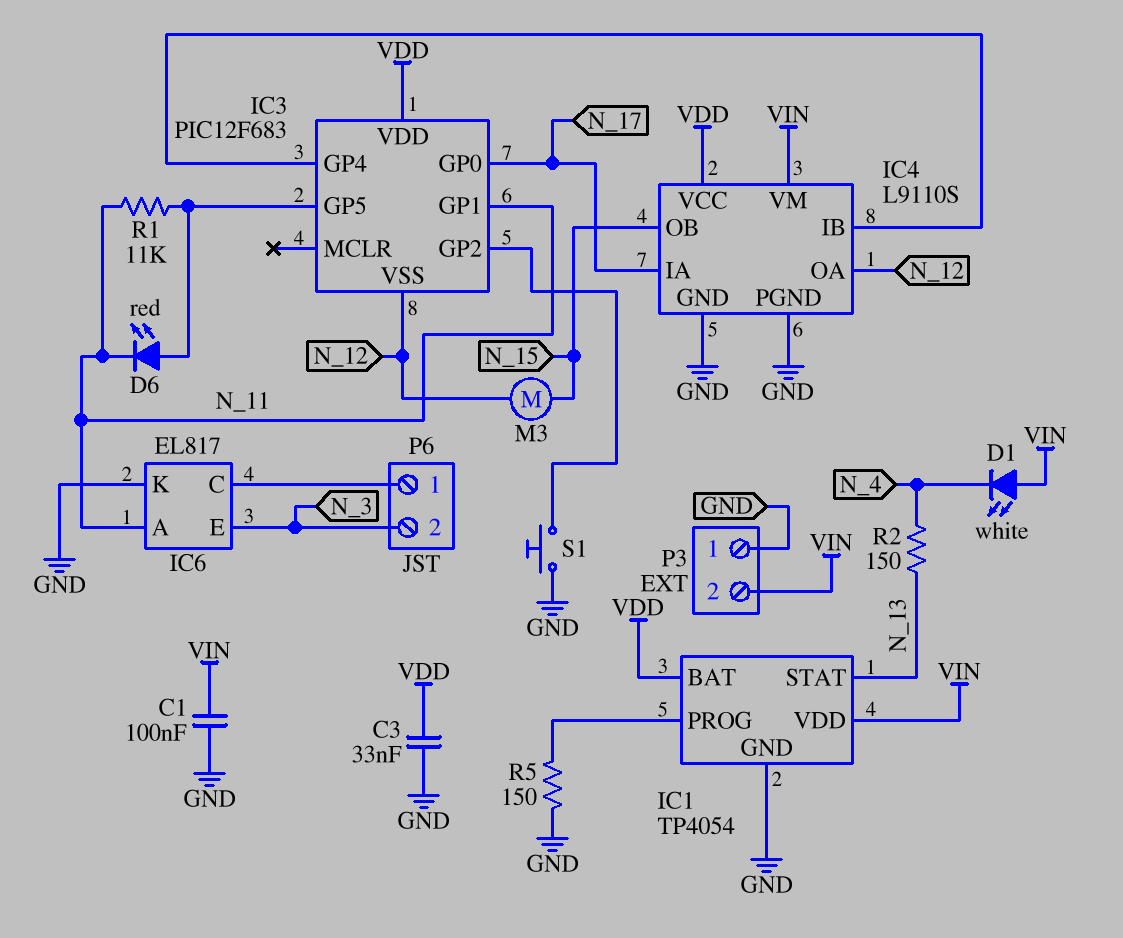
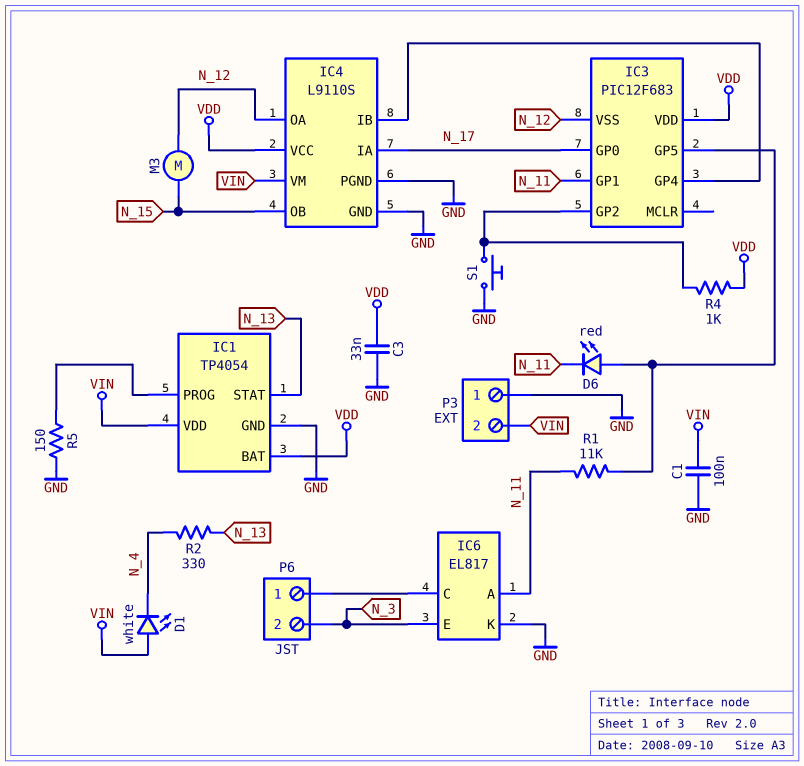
R2: 150 (N_4, N_13) -> 330 (N_4, N_13)
R4: none -> 1k (IC3/GP2, VDD)

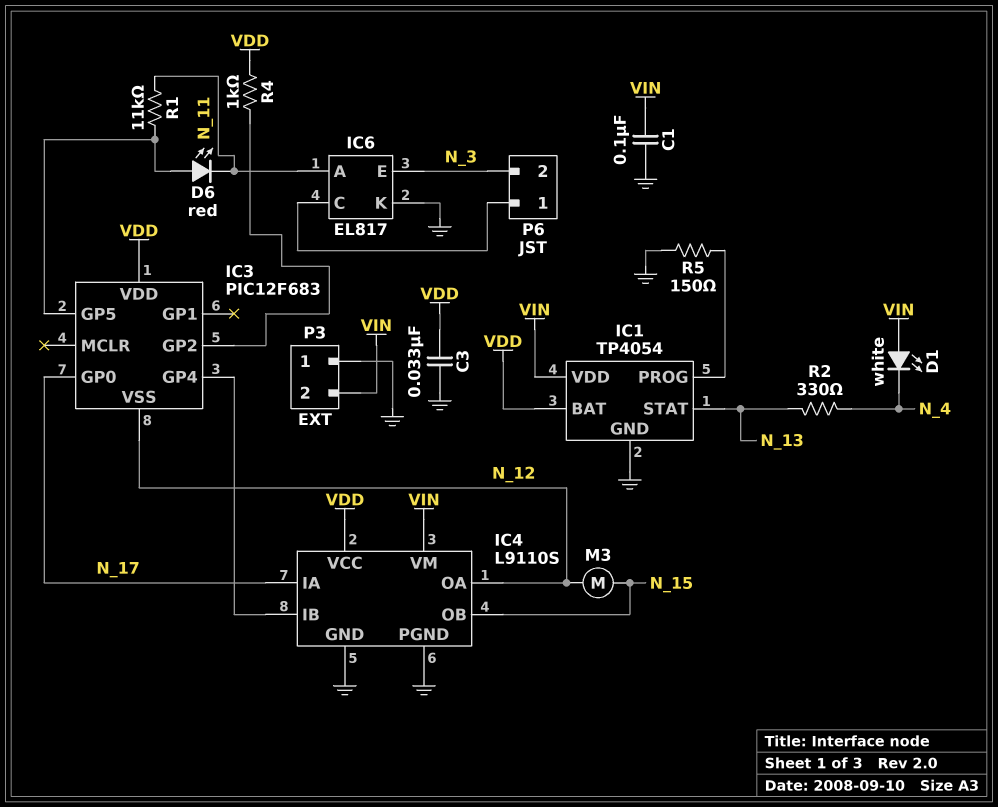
IC3 pin GP1: N_11 -> none
S1: button (GND, IC3/GP2) -> none

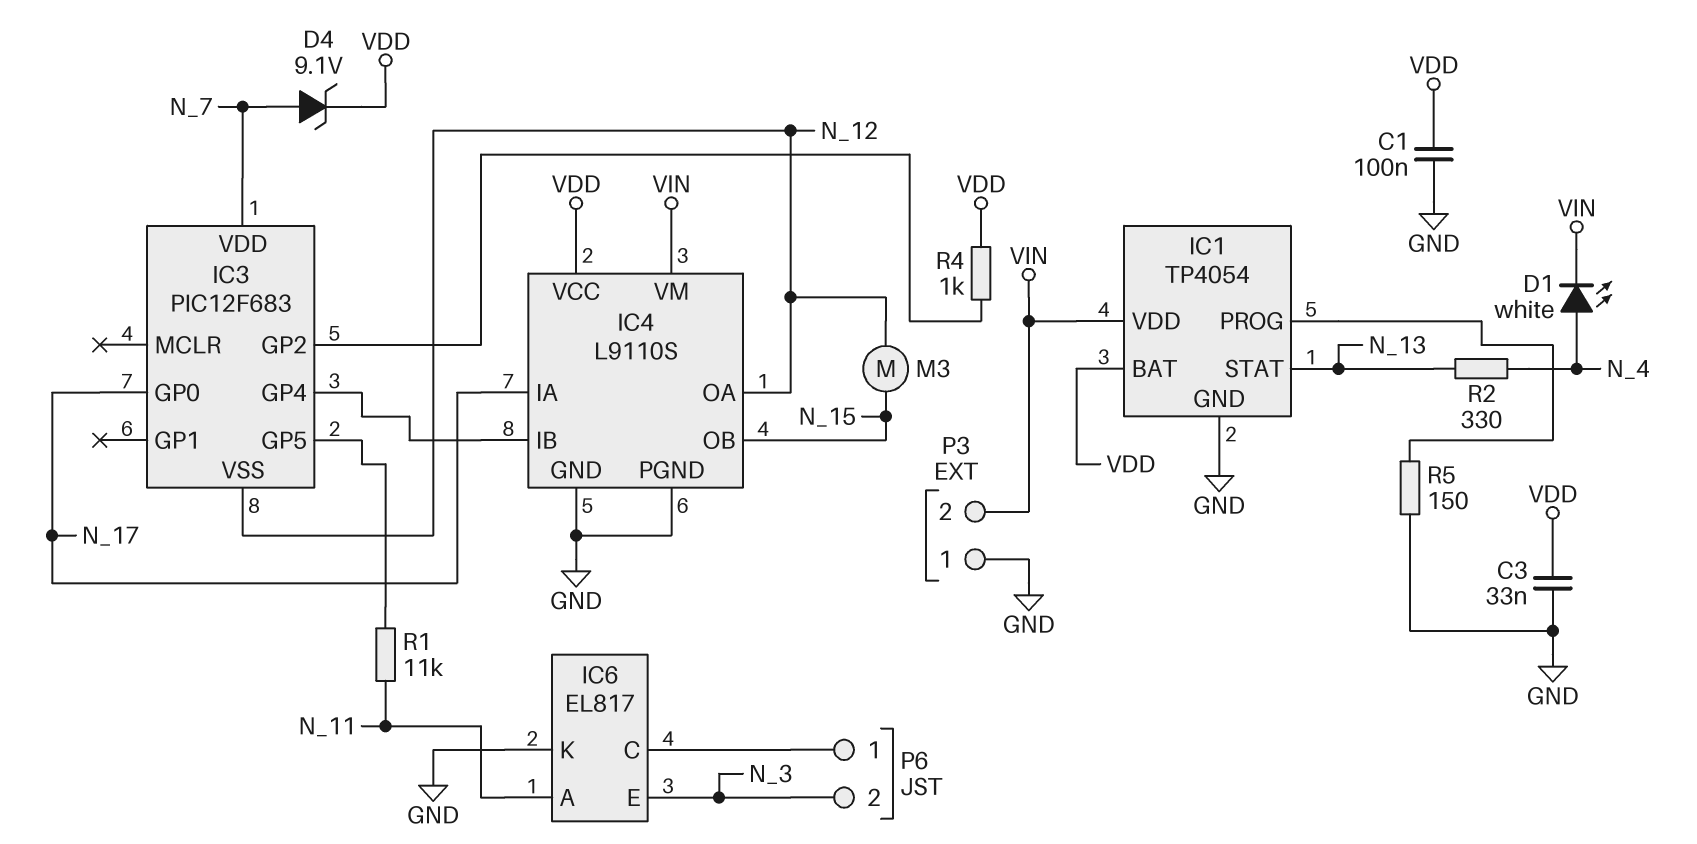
C1: 100nF (GND, VIN) -> 100nF (GND, VDD)
D1: LED white (A VIN, K N_4) -> LED white (A N_4, K VIN)
D4: none -> zener 9.1V (A N_7, K VDD)
D6: LED red (A IC3/GP5, K N_11) -> none
IC3 pin VDD: VDD -> N_7

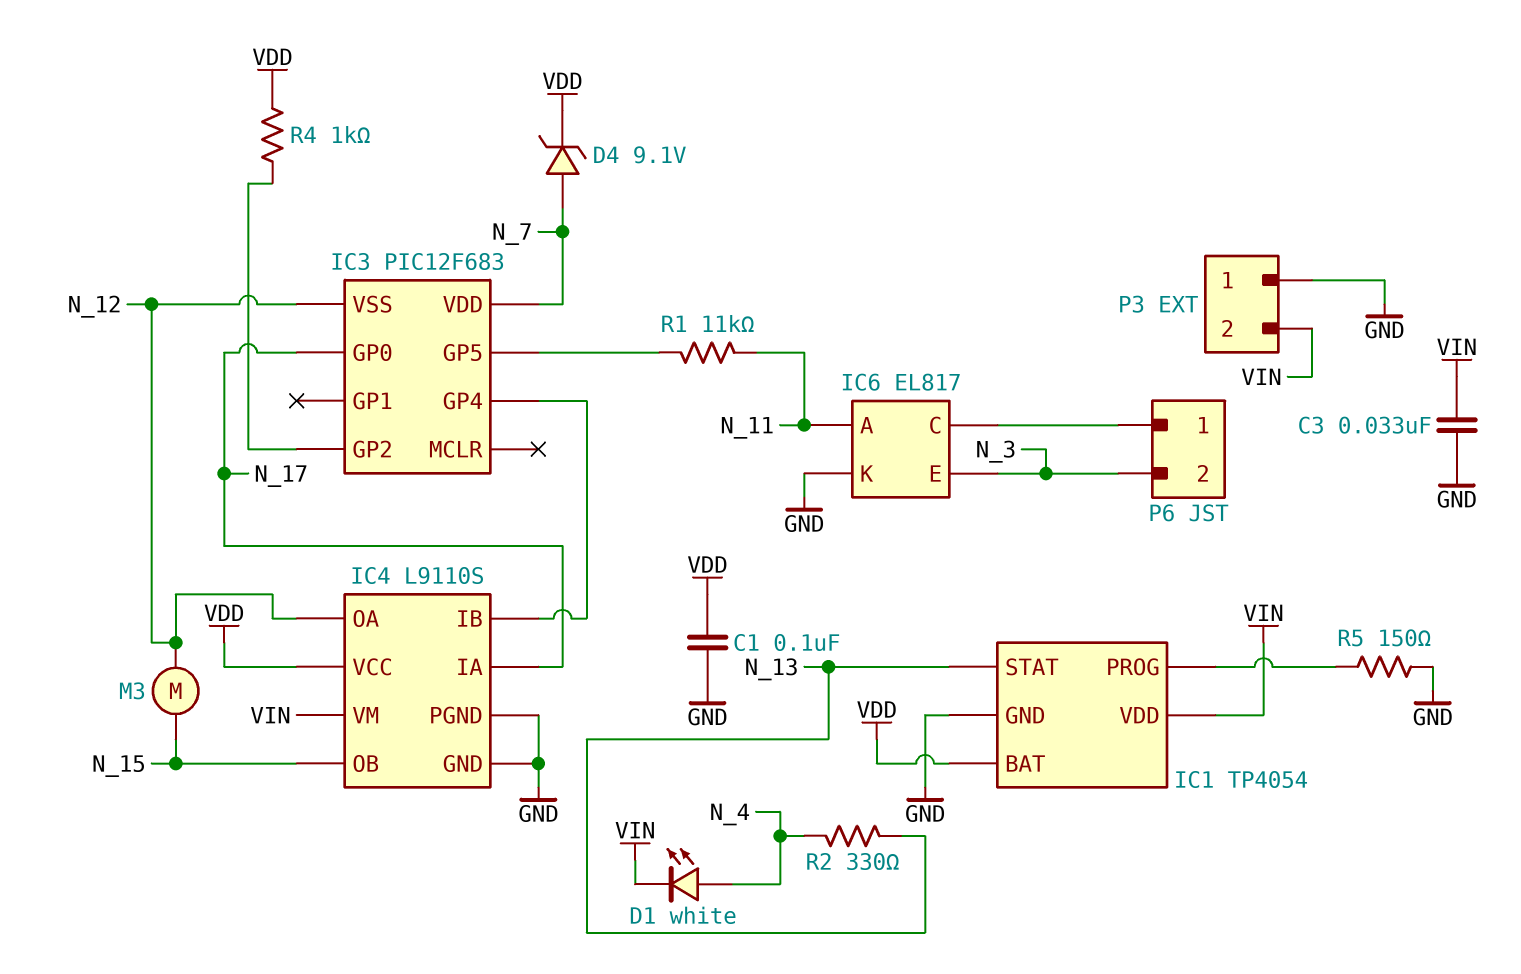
C3: 33nF (GND, VDD) -> 33nF (GND, VIN)

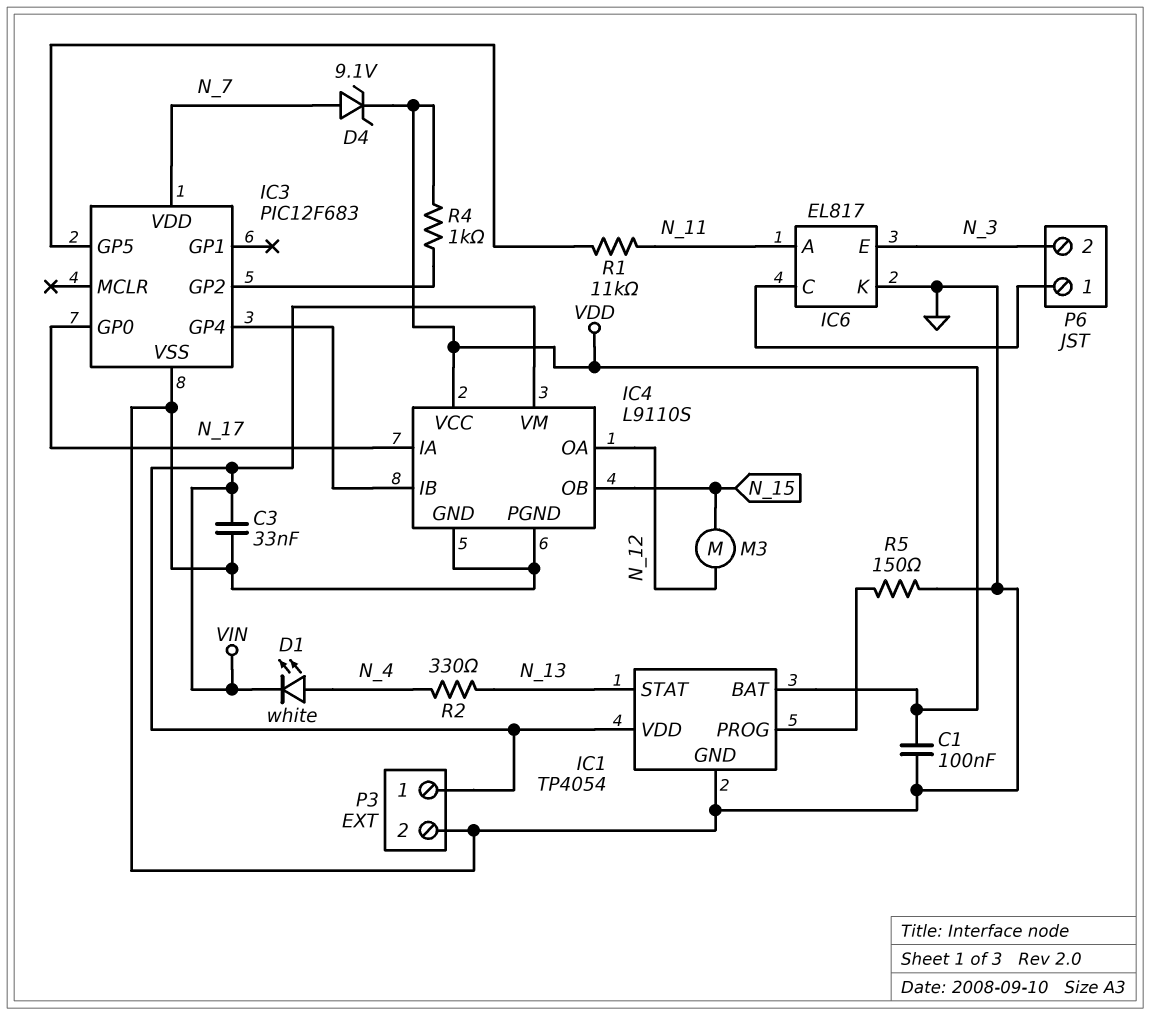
IC3 pin VSS: N_12 -> GND
P3 pin 1: GND -> VIN
P3 pin 2: VIN -> GND

